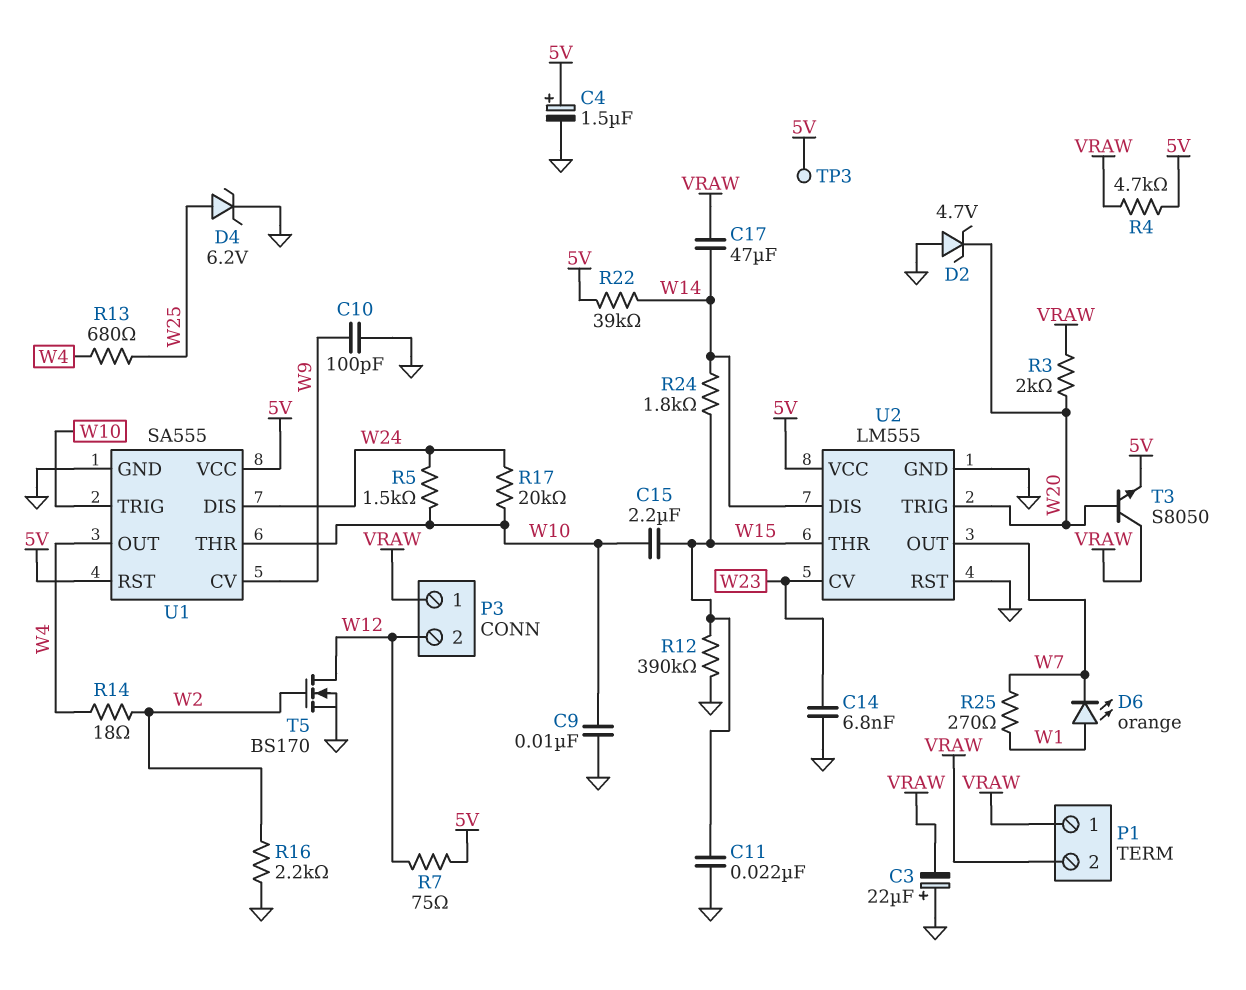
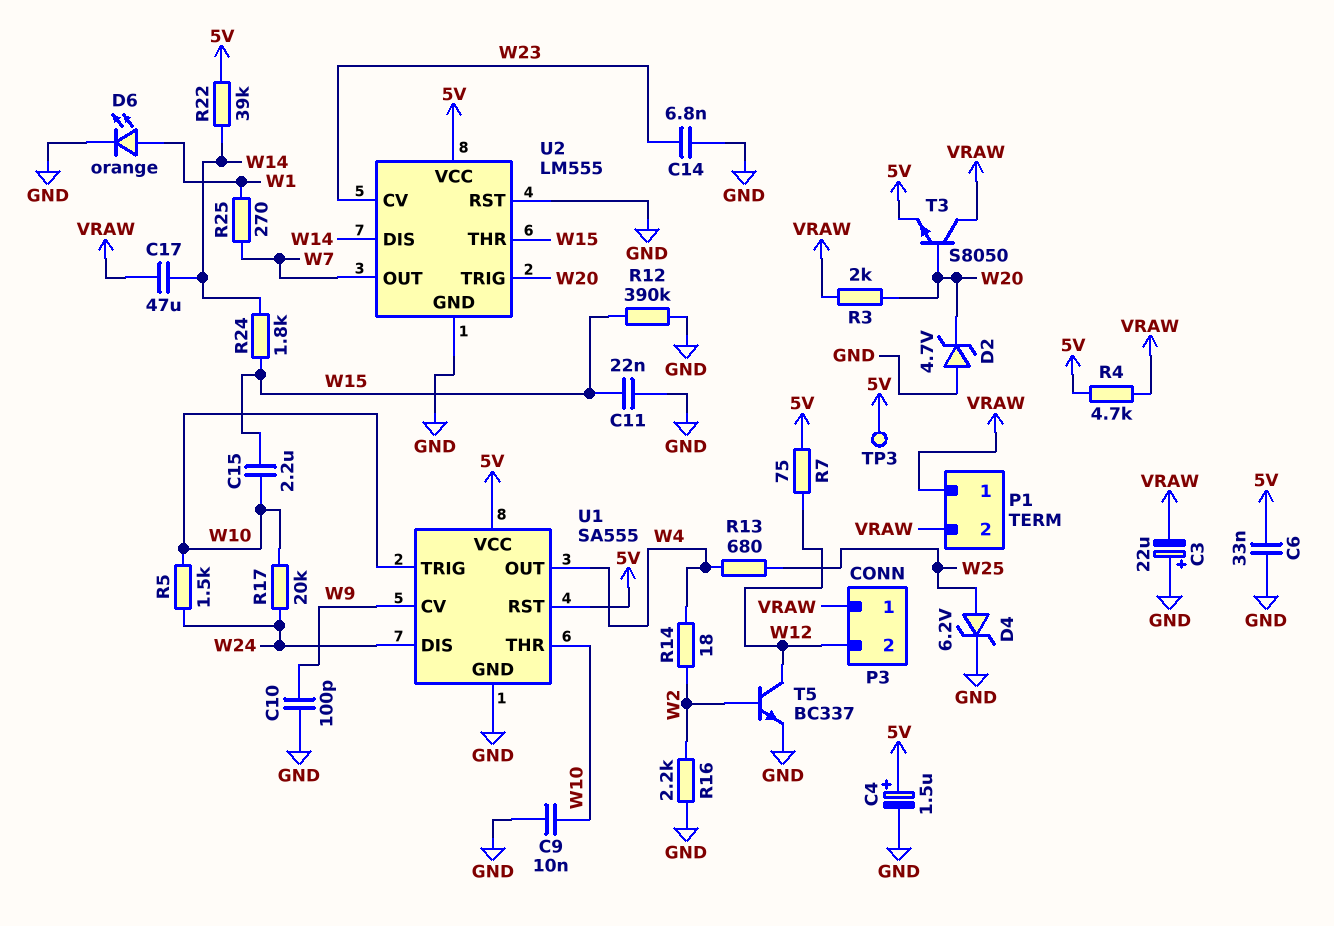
C6: none -> 33nF (5V, GND)
D6: LED orange (A W1, K W7) -> LED orange (A W1, K GND)
T5: NMOS BS170 (G W2, D W12, S GND) -> NPN BC337 (B W2, C W12, E GND)

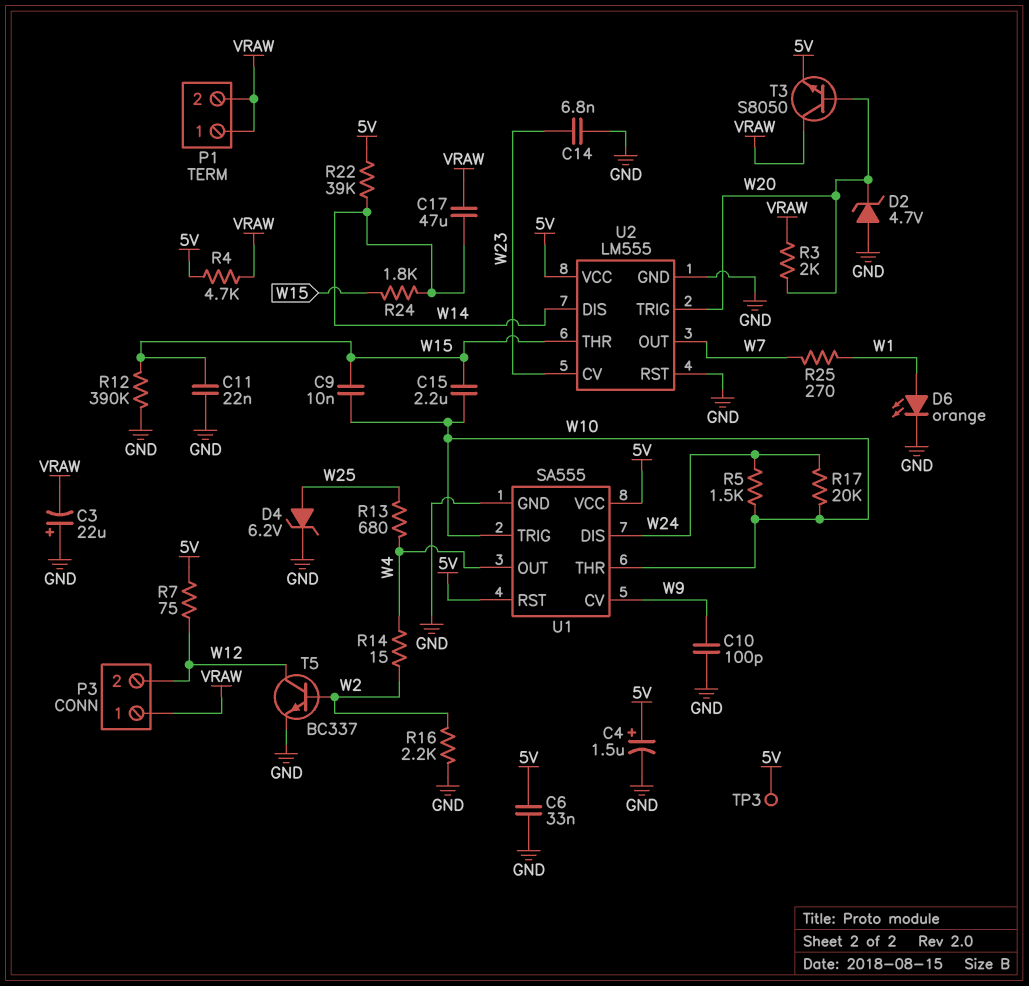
C9: 10nF (GND, W10) -> 10nF (W10, W15)
R14: 18 (W2, W4) -> 15 (W2, W4)

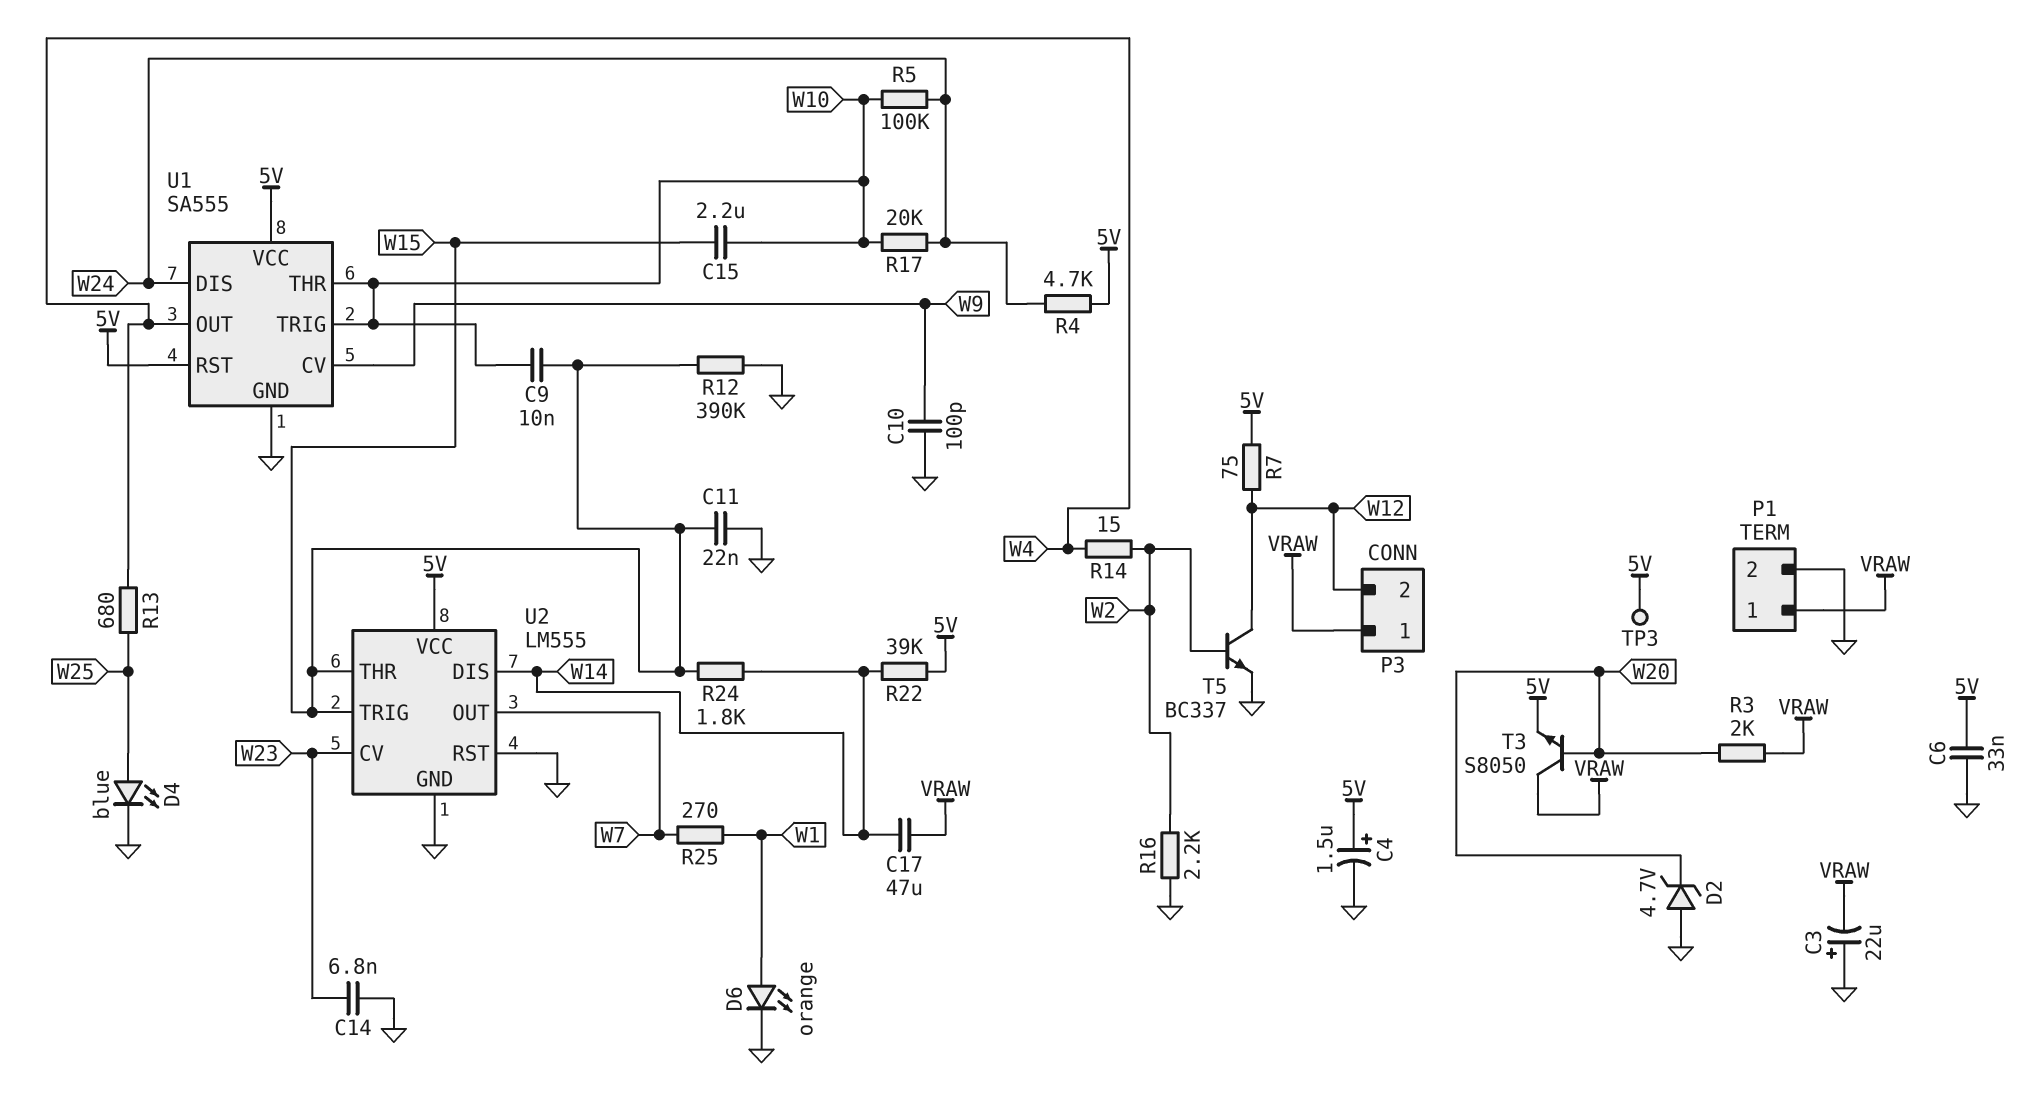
D4: zener 6.2V (A W25, K GND) -> LED blue (A W25, K GND)
P1 pin 2: VRAW -> GND
R4: 4.7k (5V, VRAW) -> 4.7k (5V, W24)
R5: 1.5k (W10, W24) -> 100k (W10, W24)
U2 pin TRIG: W20 -> W15

